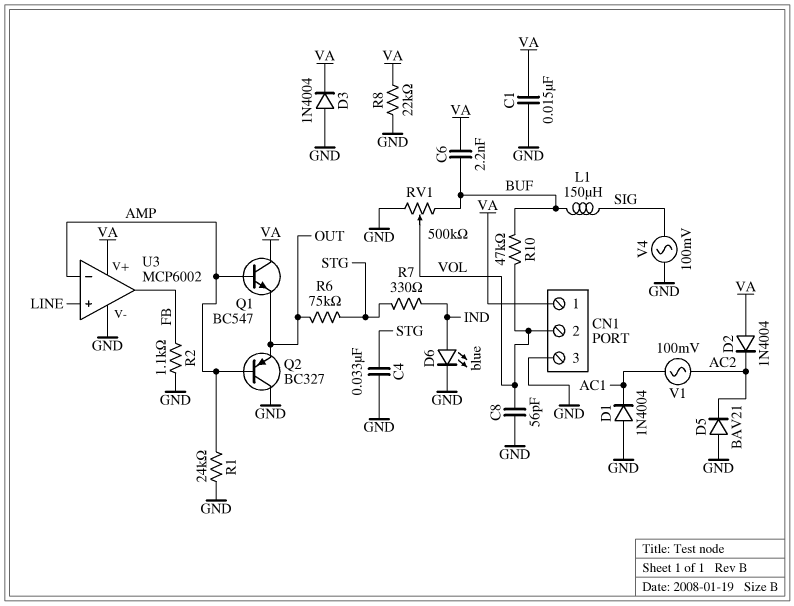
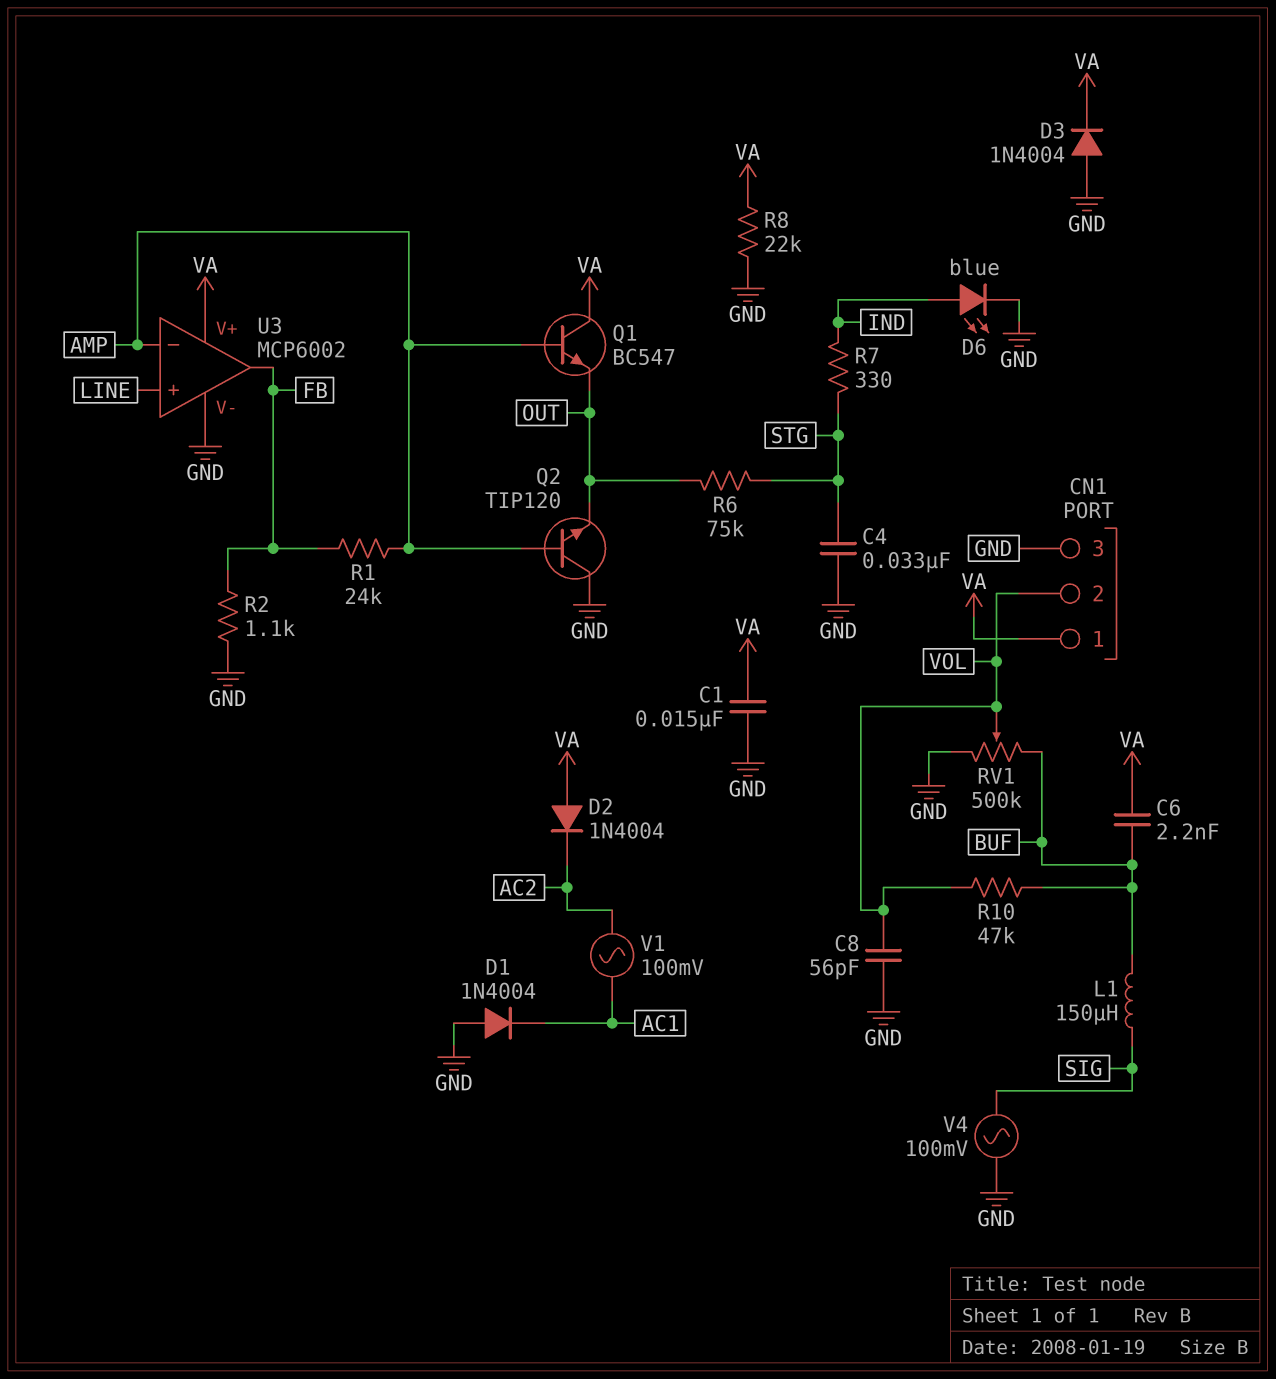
D5: diode BAV21 (A GND, K AC2) -> none
Q2: PNP BC327 (B AMP, C GND, E OUT) -> NPN TIP120 (B AMP, C GND, E OUT)
R1: 24k (AMP, GND) -> 24k (AMP, FB)

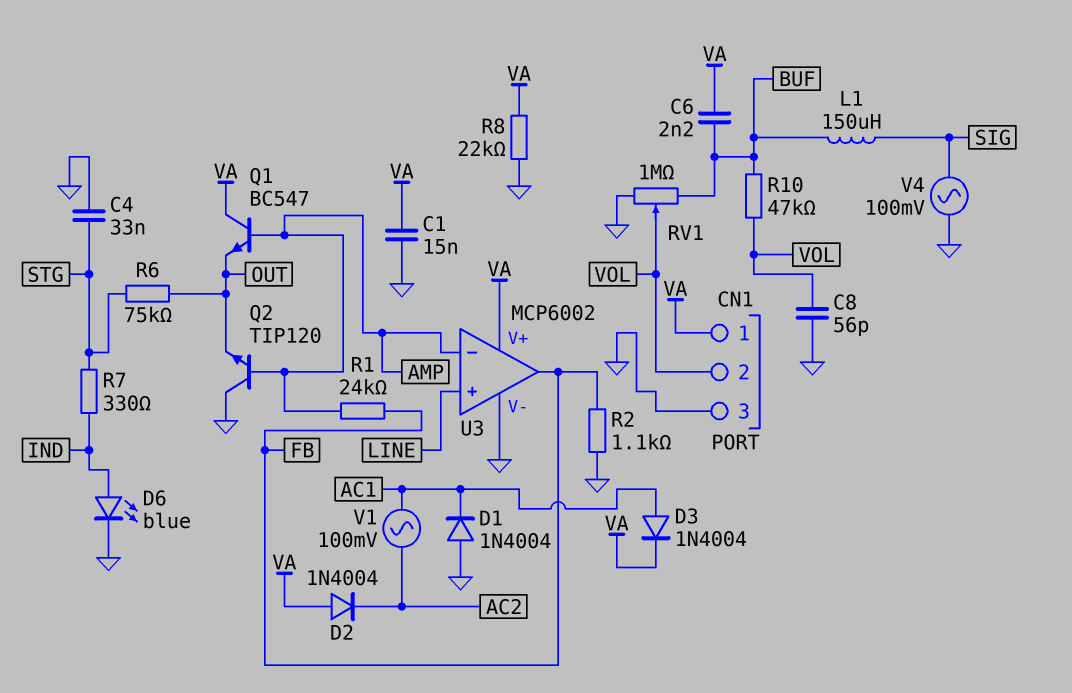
D3: diode 1N4004 (A GND, K VA) -> diode 1N4004 (A AC1, K VA)
RV1: 500k (BUF, GND, wiper VOL) -> 1M (BUF, GND, wiper VOL)

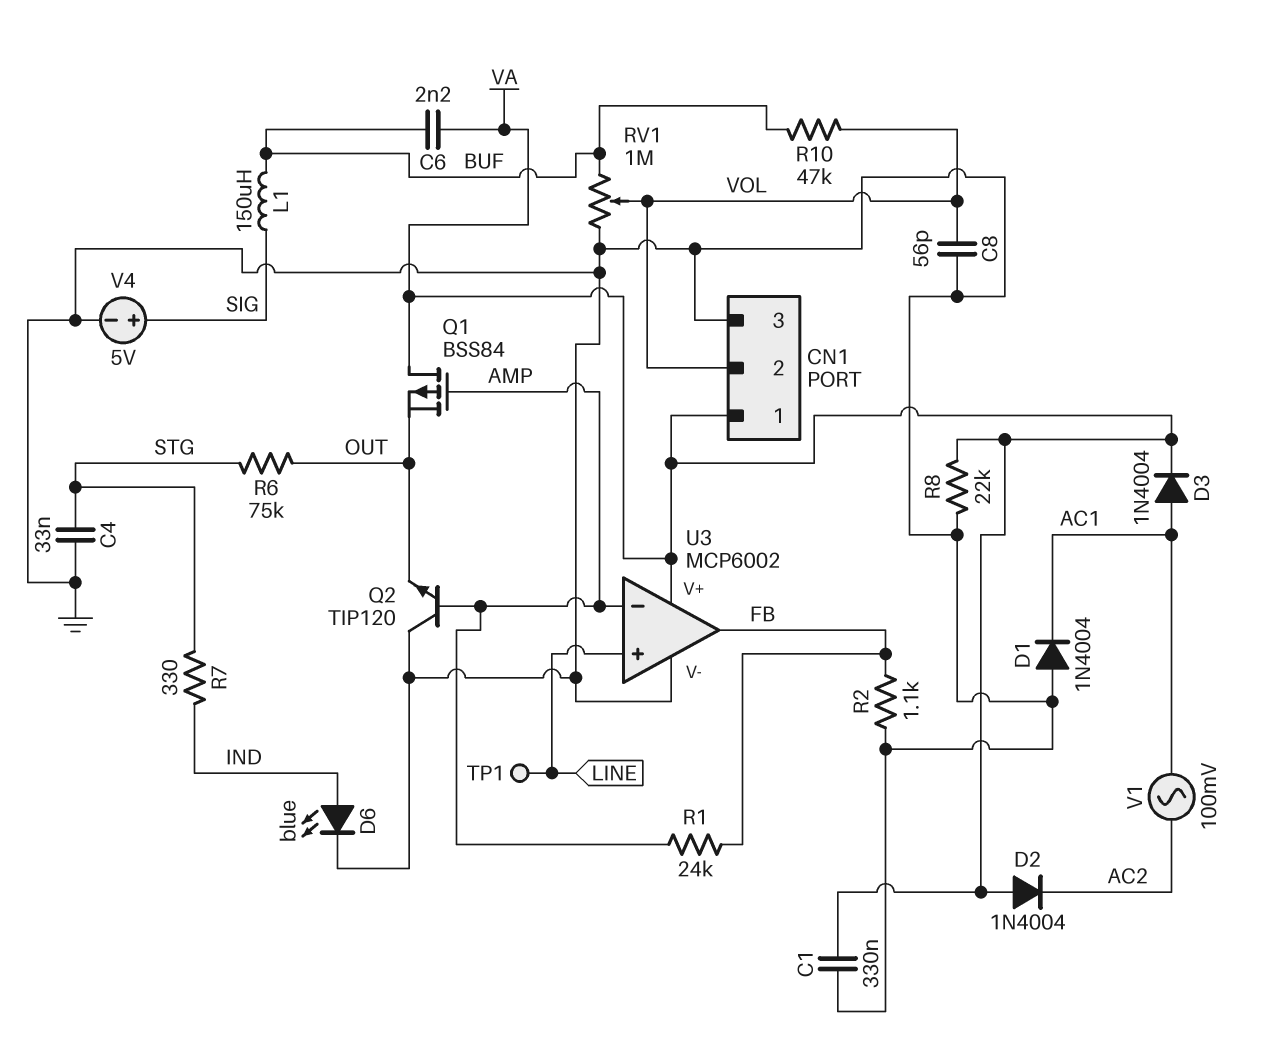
C1: 15nF (GND, VA) -> 330nF (GND, VA)
Q1: NPN BC547 (B AMP, C VA, E OUT) -> PMOS BSS84 (G AMP, D VA, S OUT)
TP1: none -> test point (LINE)
V4: AC 100mV (GND, SIG) -> 5V (plus SIG, minus GND)

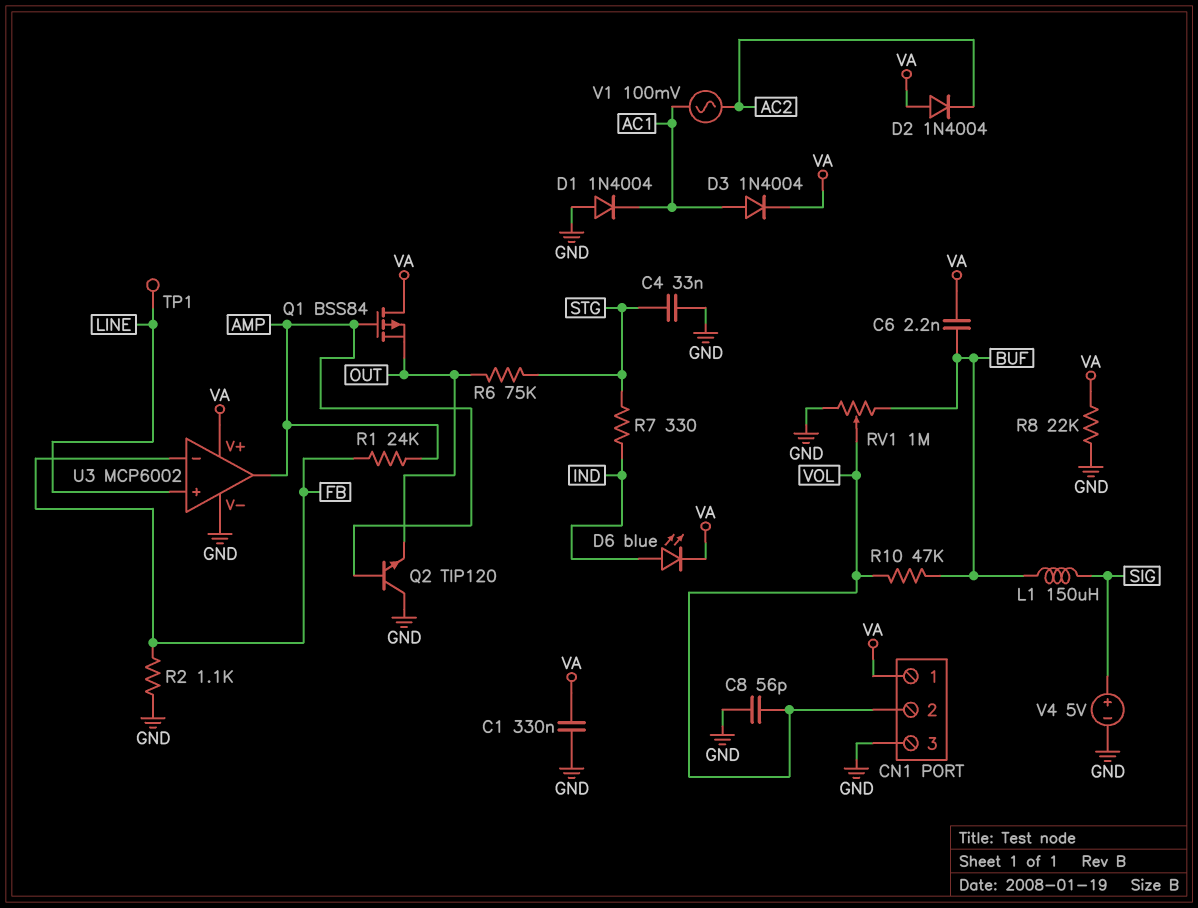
D6: LED blue (A IND, K GND) -> LED blue (A IND, K VA)
U3 pin in-: AMP -> FB
U3 pin out: FB -> AMP

